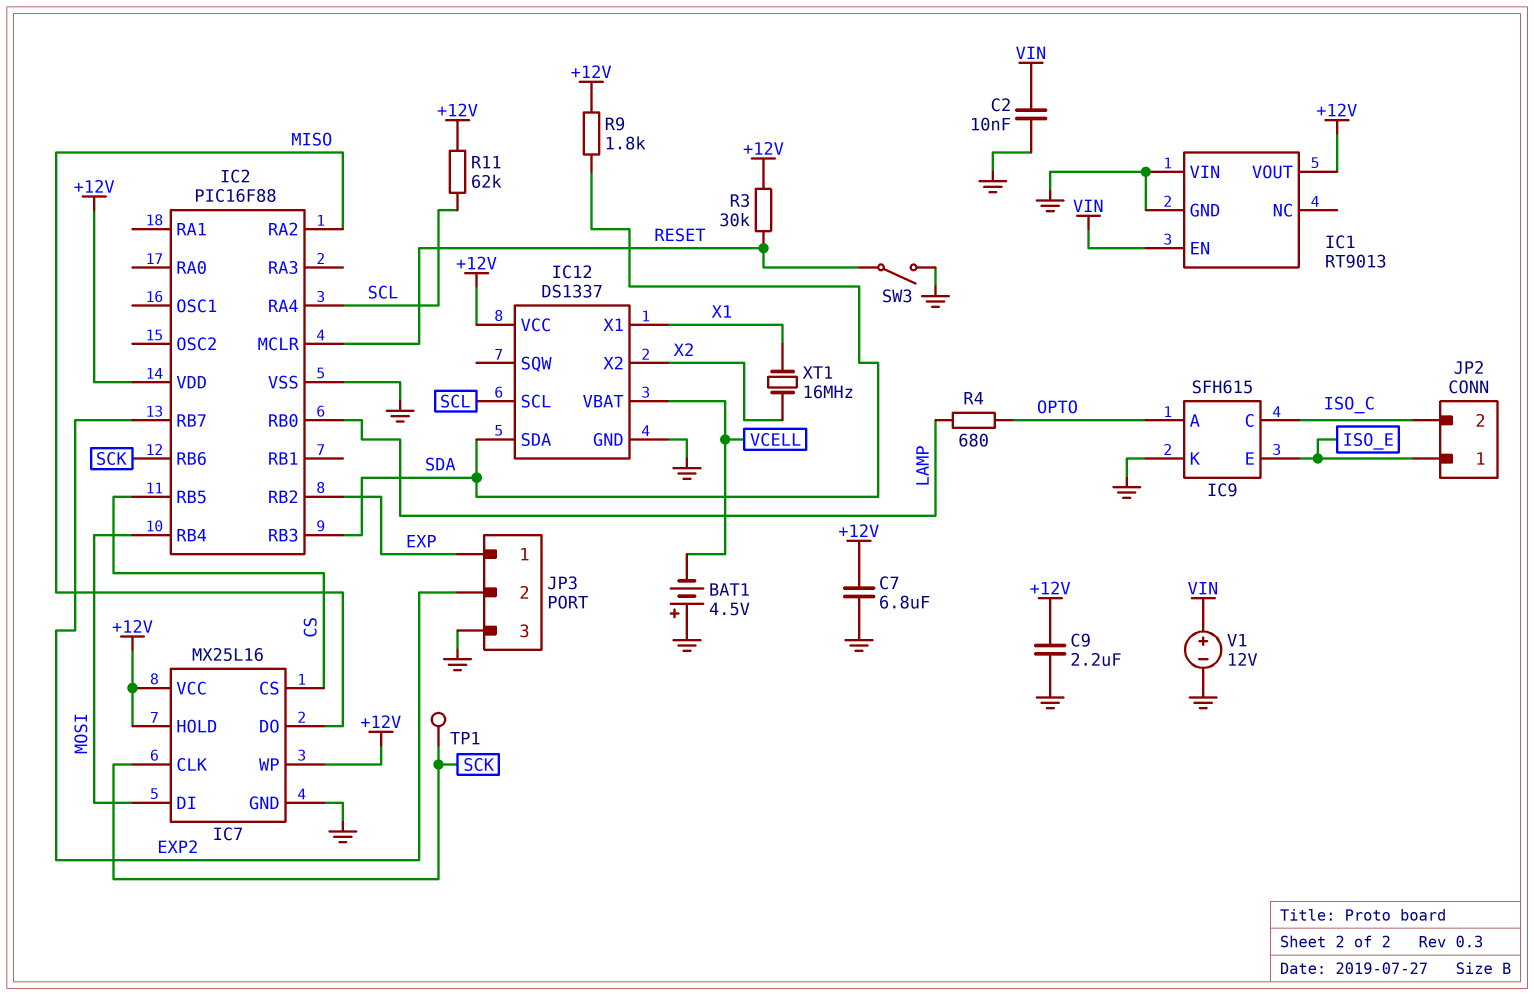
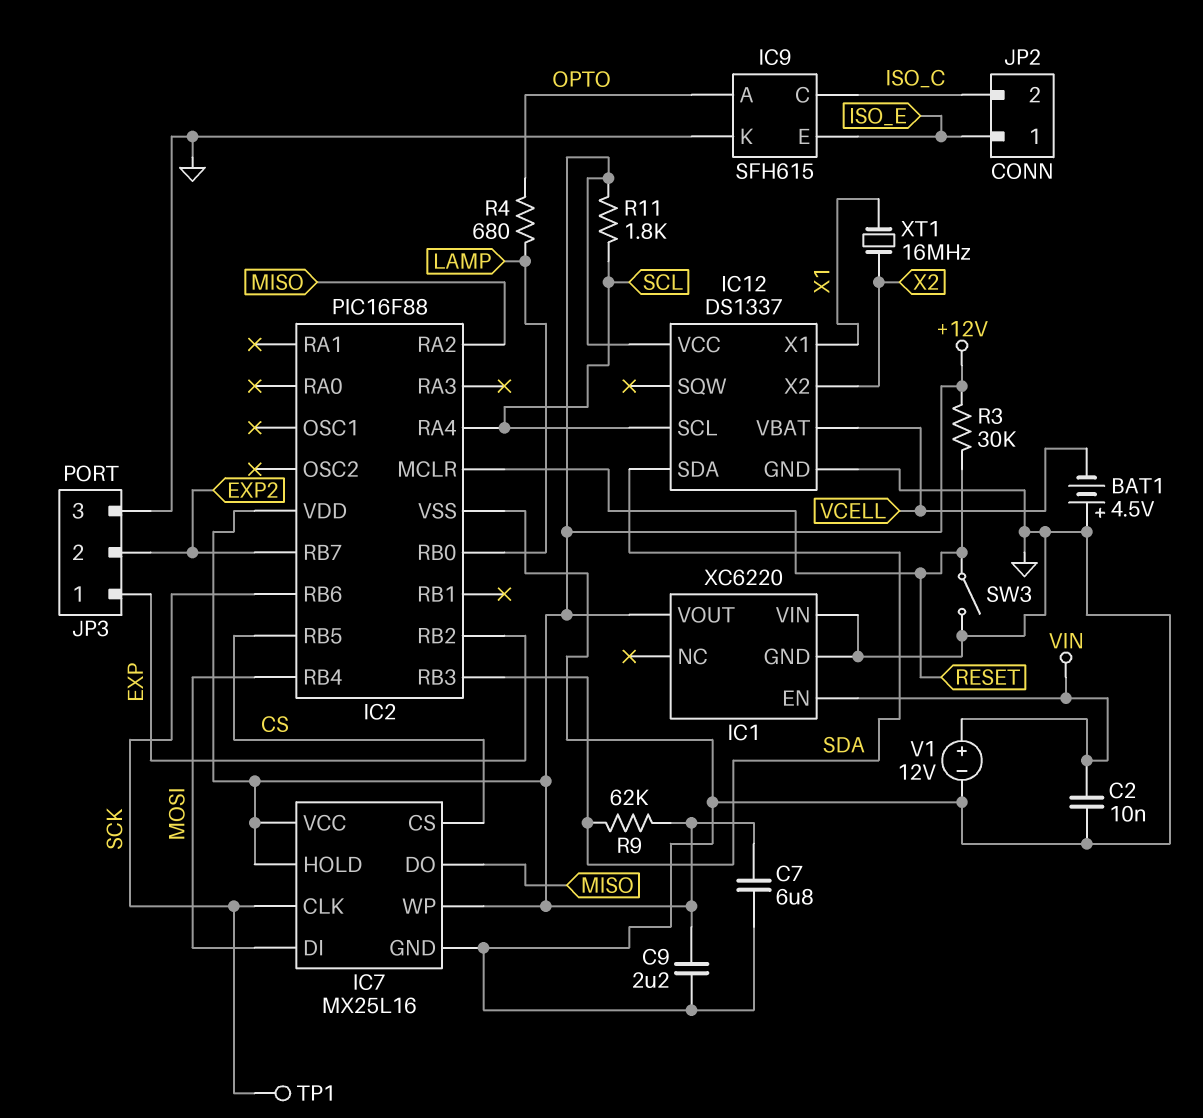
IC1: RT9013 -> XC6220
R9: 1.8k (+12V, SDA) -> 62k (+12V, SDA)
R11: 62k (+12V, SCL) -> 1.8k (+12V, SCL)

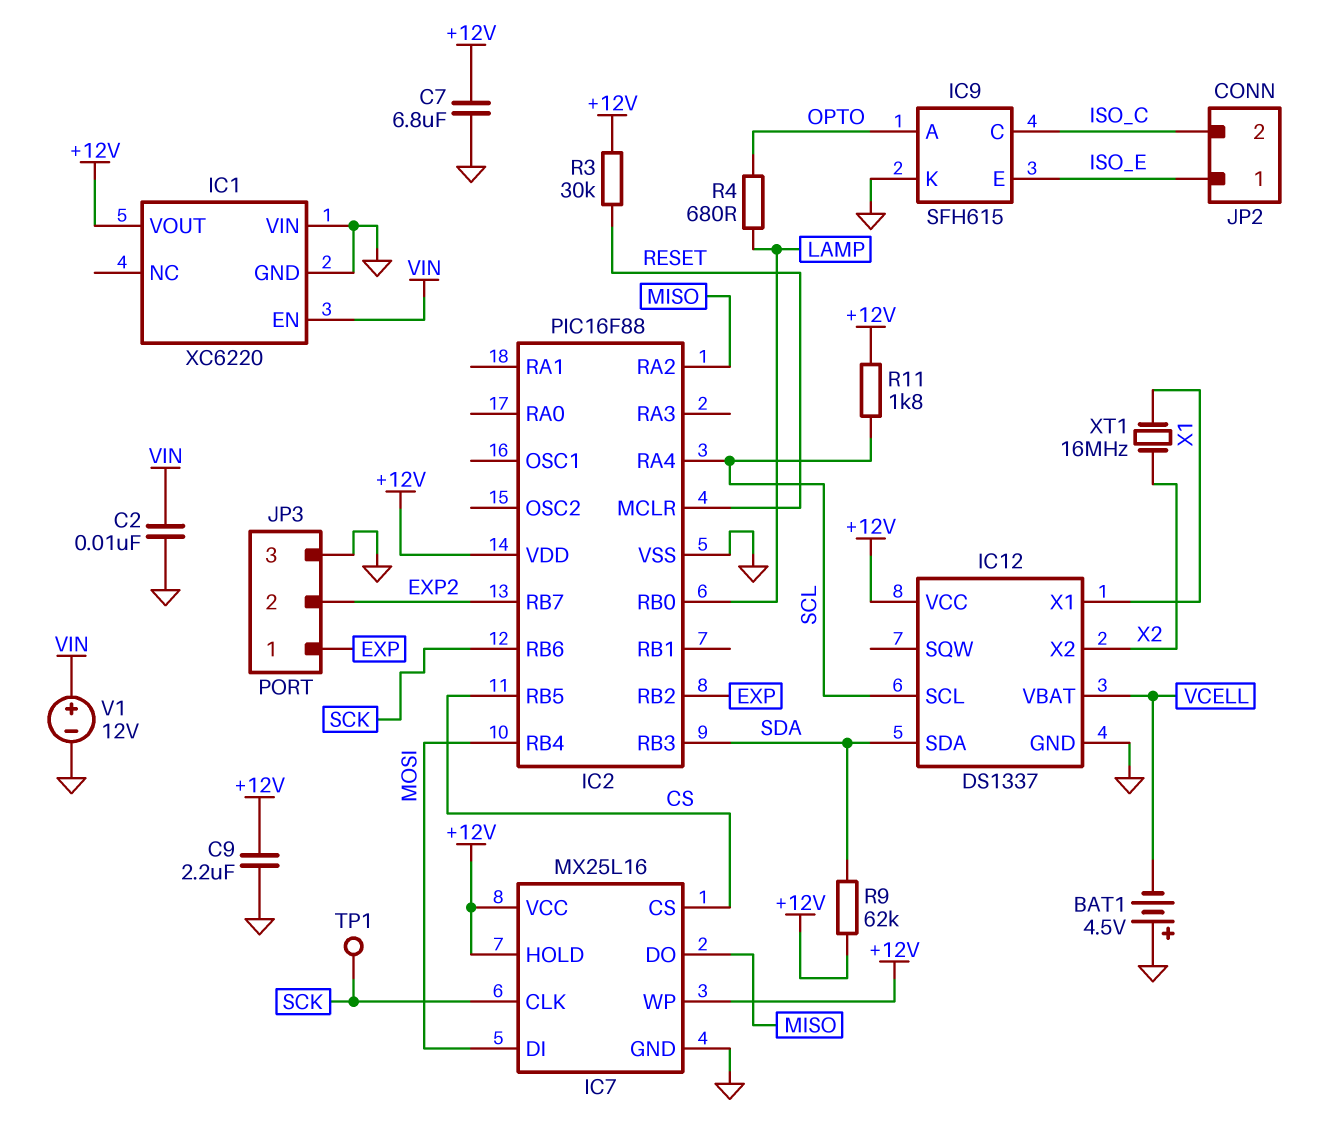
SW3: switch (GND, RESET) -> none

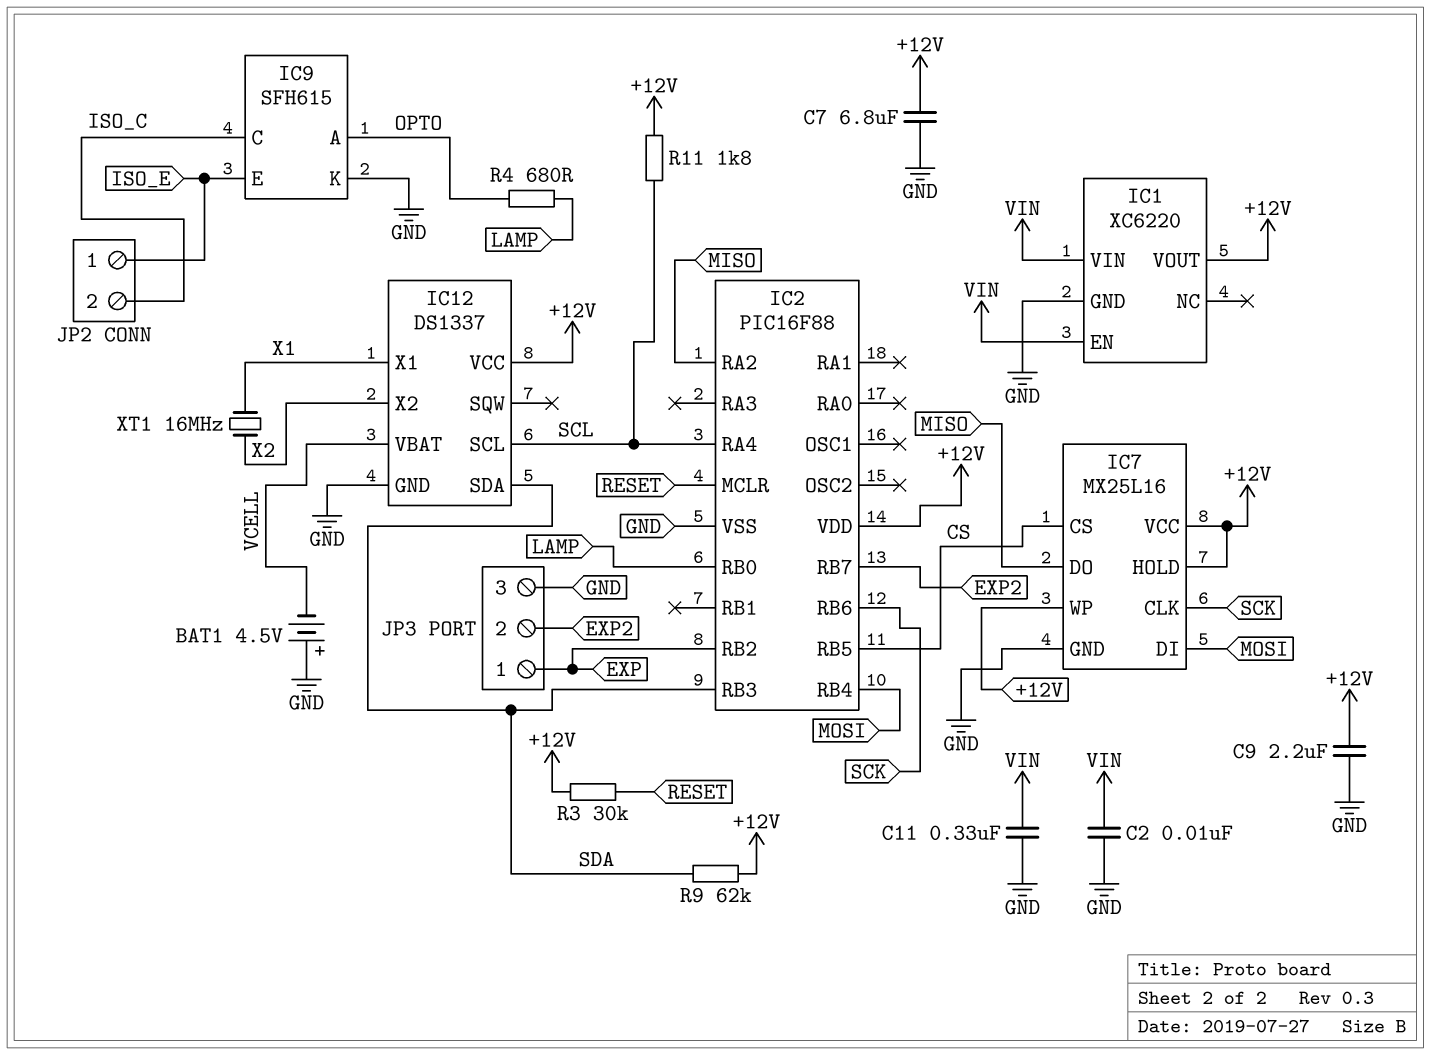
C11: none -> 330nF (GND, VIN)
IC1 pin VIN: GND -> VIN
TP1: test point (SCK) -> none
V1: 12V (plus VIN, minus GND) -> none

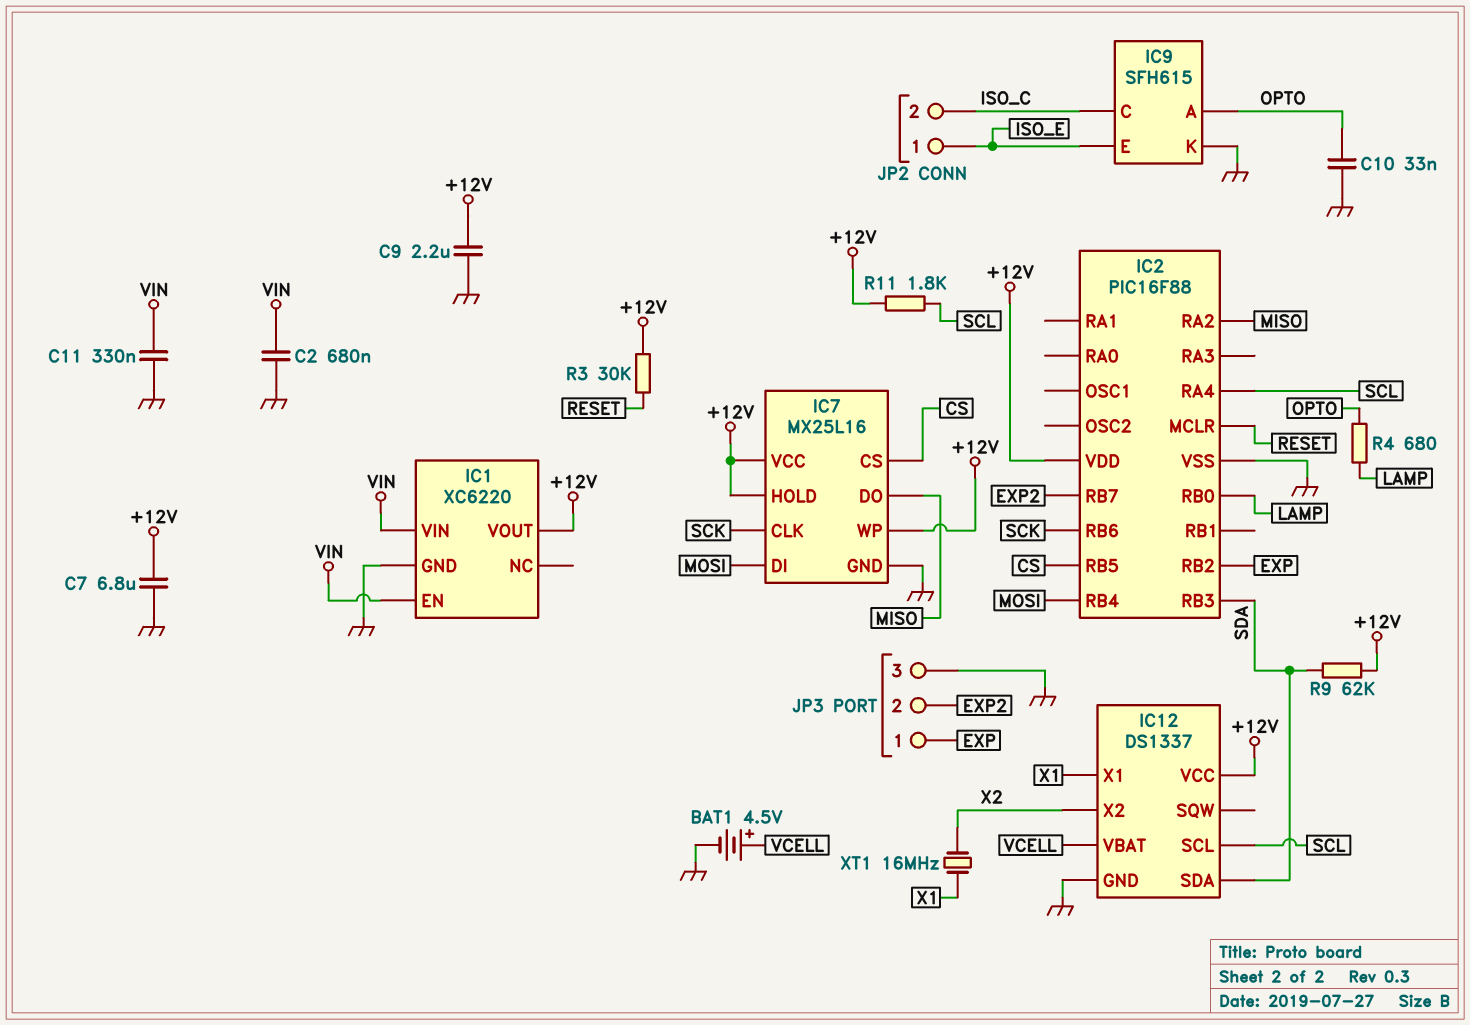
BAT1: 4.5V (plus GND, minus VCELL) -> 4.5V (plus VCELL, minus GND)
C2: 10nF (GND, VIN) -> 680nF (GND, VIN)
C10: none -> 33nF (GND, OPTO)

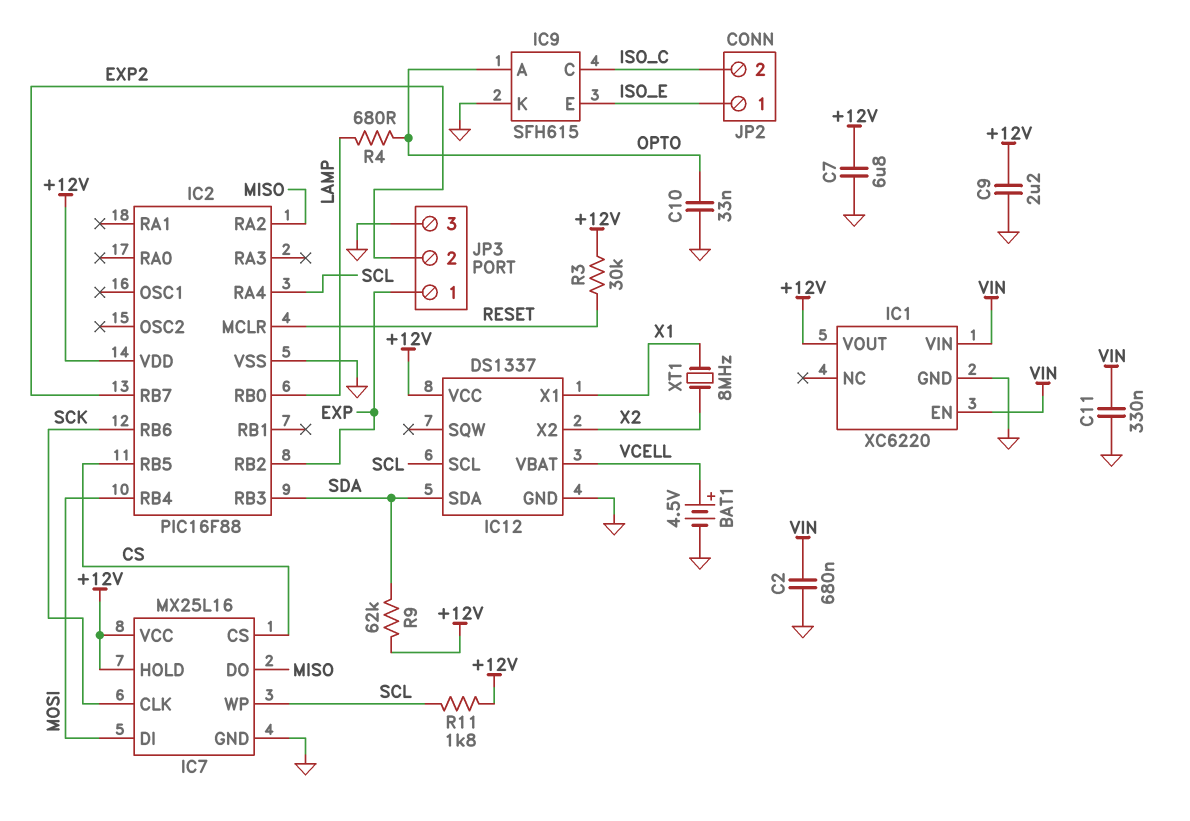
IC7 pin WP: +12V -> SCL
XT1: 16MHz (X1, X2) -> 8MHz (X1, X2)

